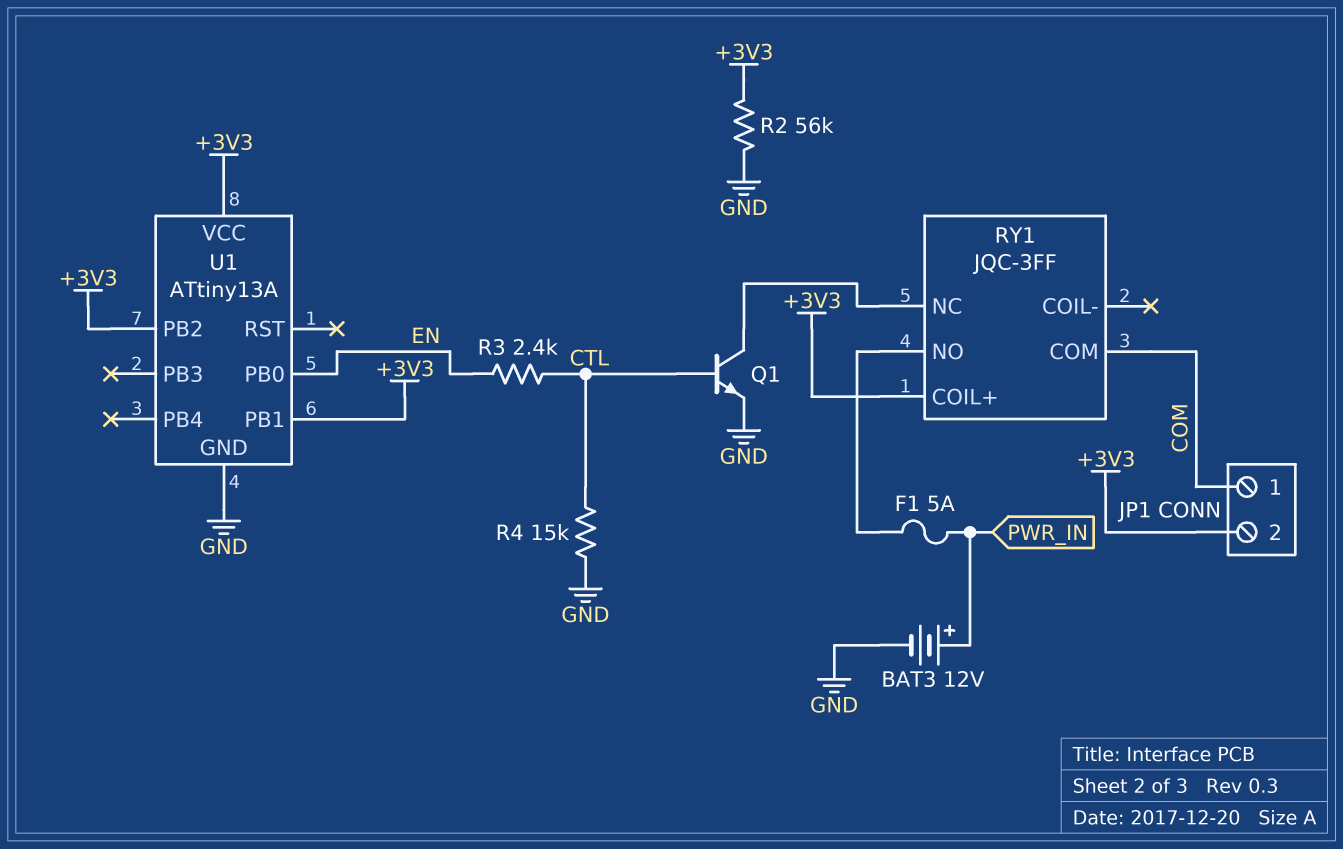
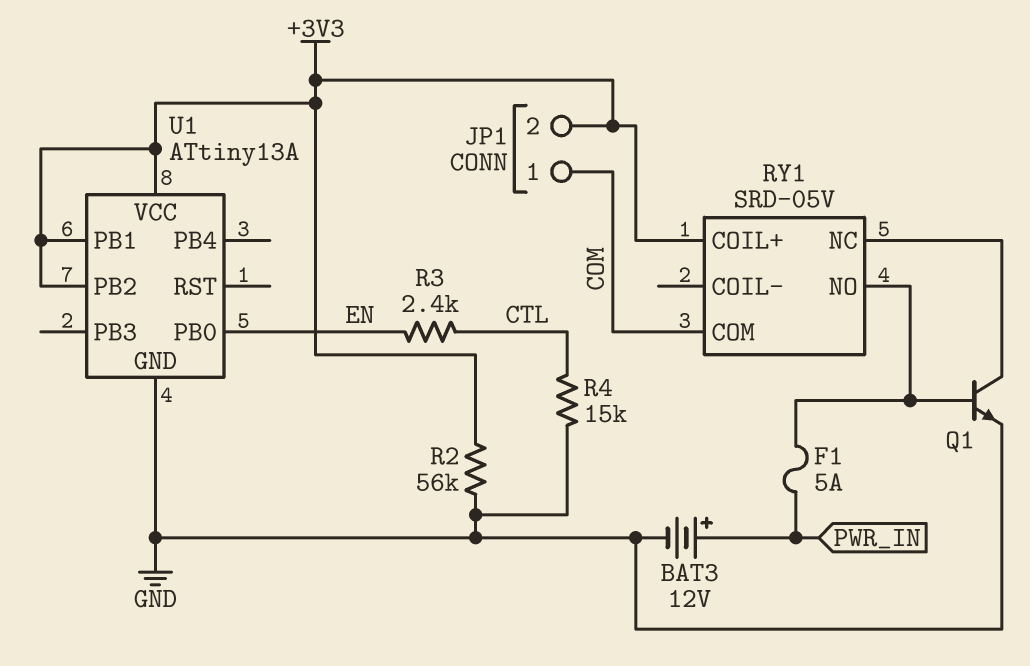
Q1: NPN (B CTL, C RY1/NC, E GND) -> NPN (B RY1/NO, C RY1/NC, E GND)
RY1: JQC-3FF -> SRD-05V

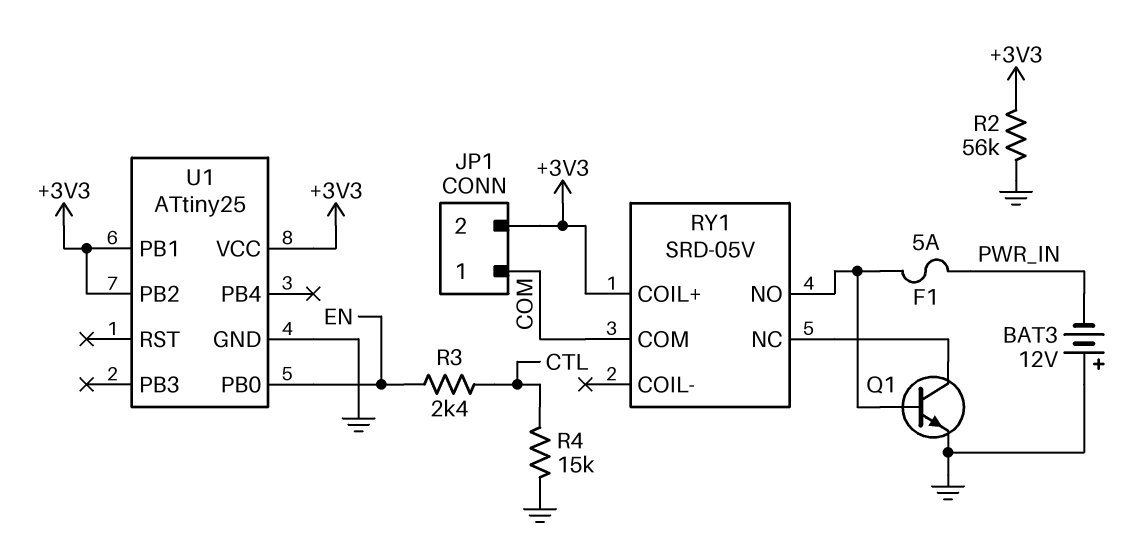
BAT3: 12V (plus PWR_IN, minus GND) -> 12V (plus GND, minus PWR_IN)
U1: ATtiny13A -> ATtiny25

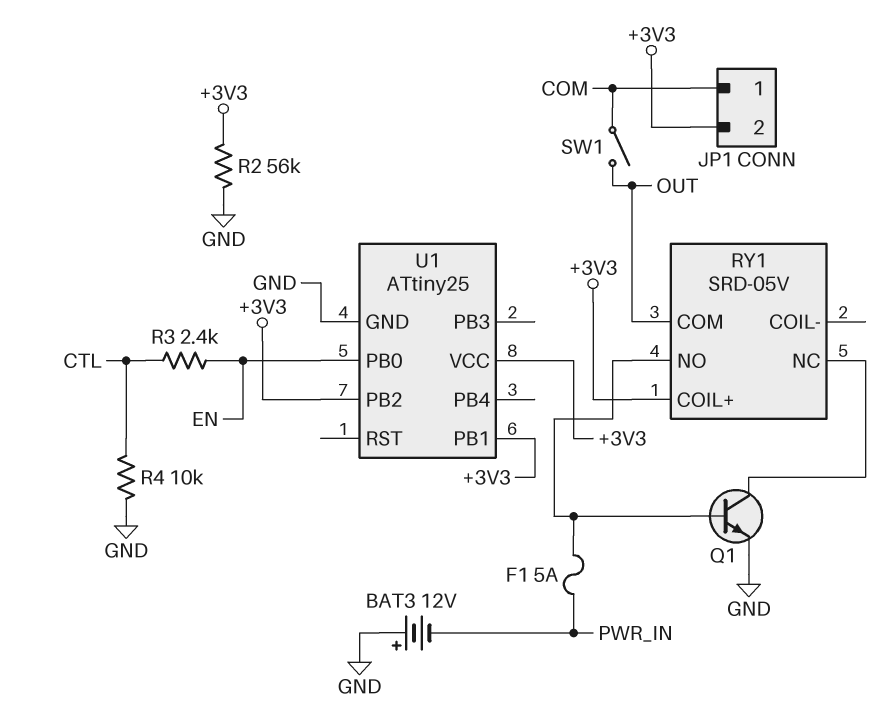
R4: 15k (CTL, GND) -> 10k (CTL, GND)
RY1 pin COM: COM -> OUT
SW1: none -> switch (COM, OUT)

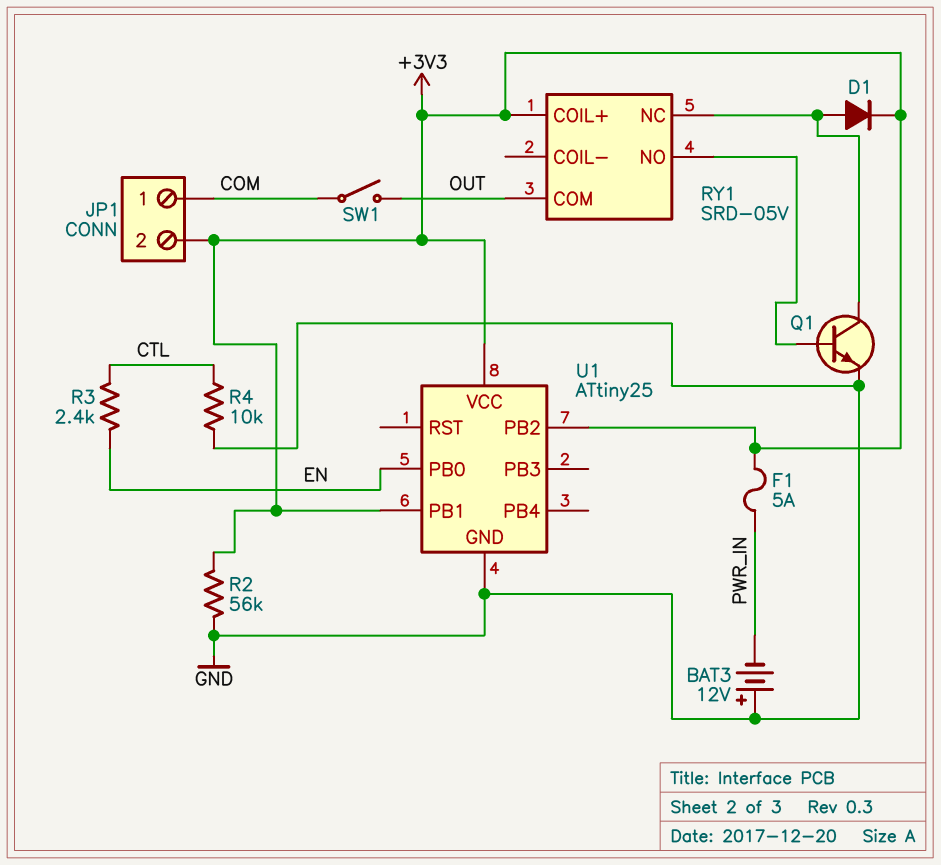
D1: none -> diode (A RY1/NC, K +3V3)
F1: 5A (PWR_IN, RY1/NO) -> 5A (+3V3, PWR_IN)

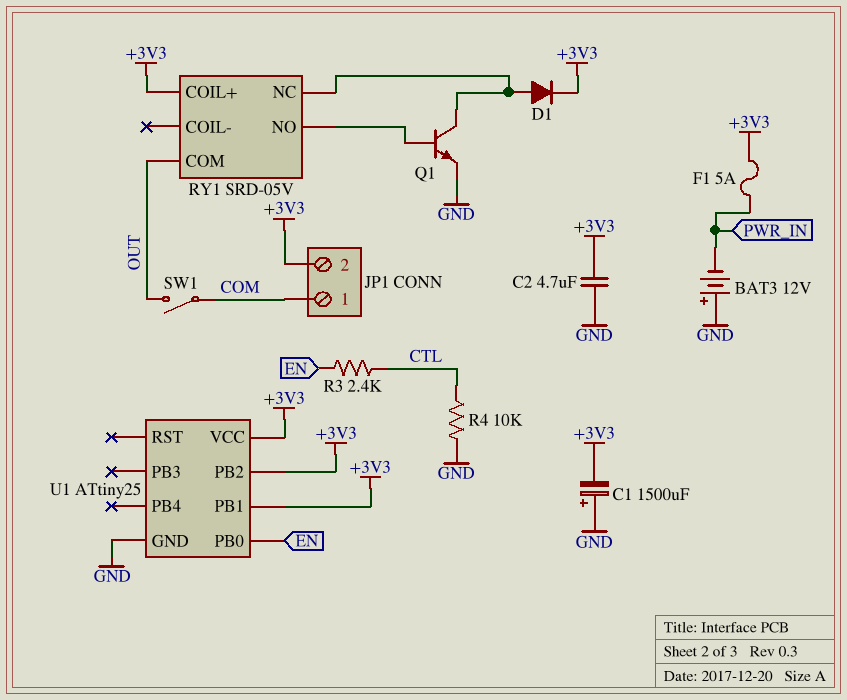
C1: none -> 1500uF (plus GND, minus +3V3)
C2: none -> 4.7uF (+3V3, GND)
R2: 56k (+3V3, GND) -> none

